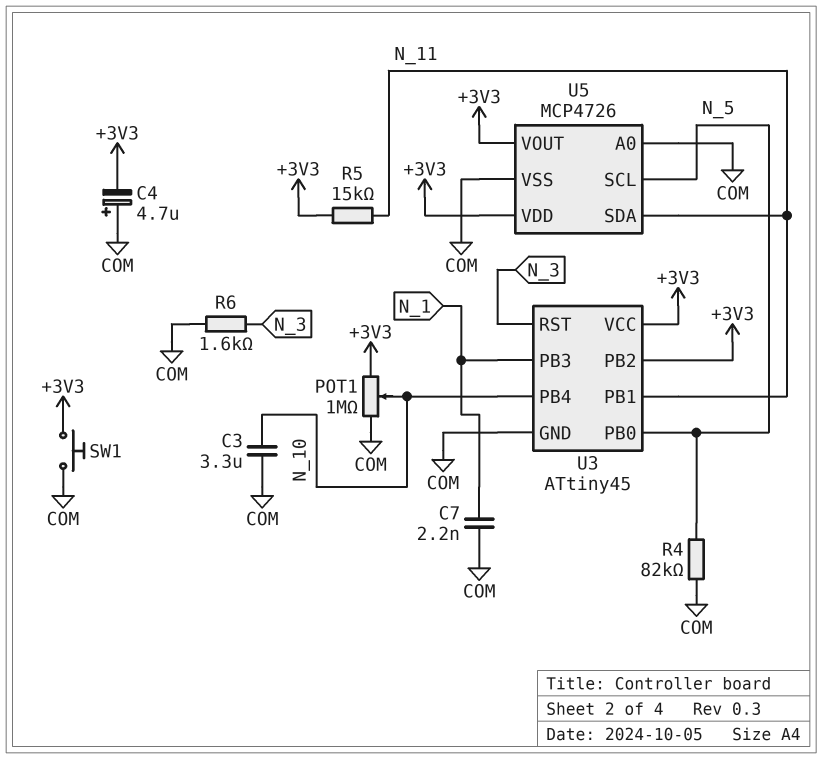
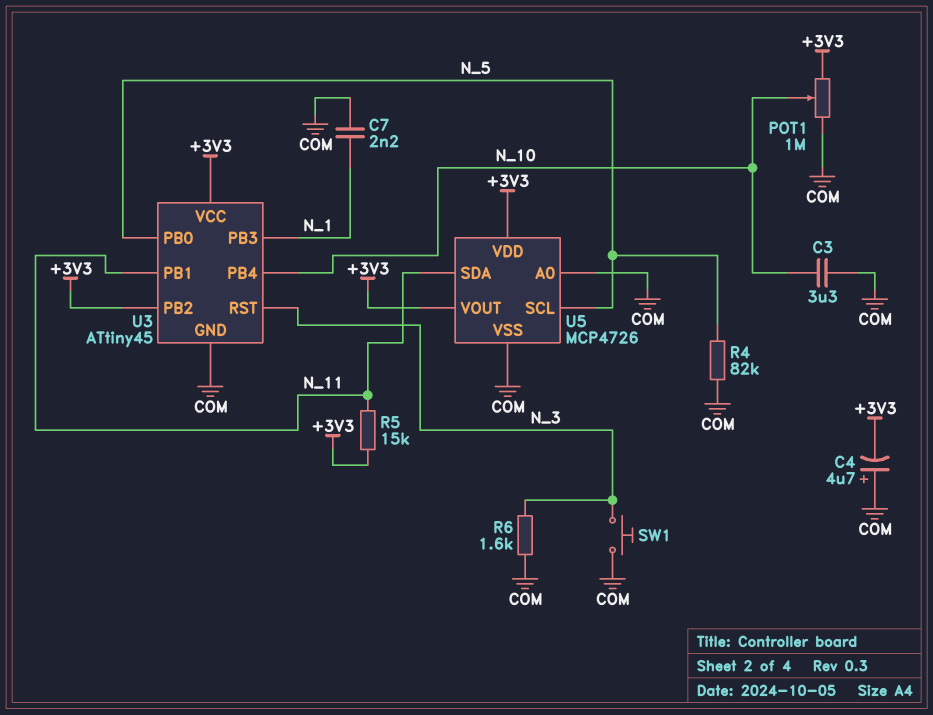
SW1: button (+3V3, COM) -> button (COM, N_3)

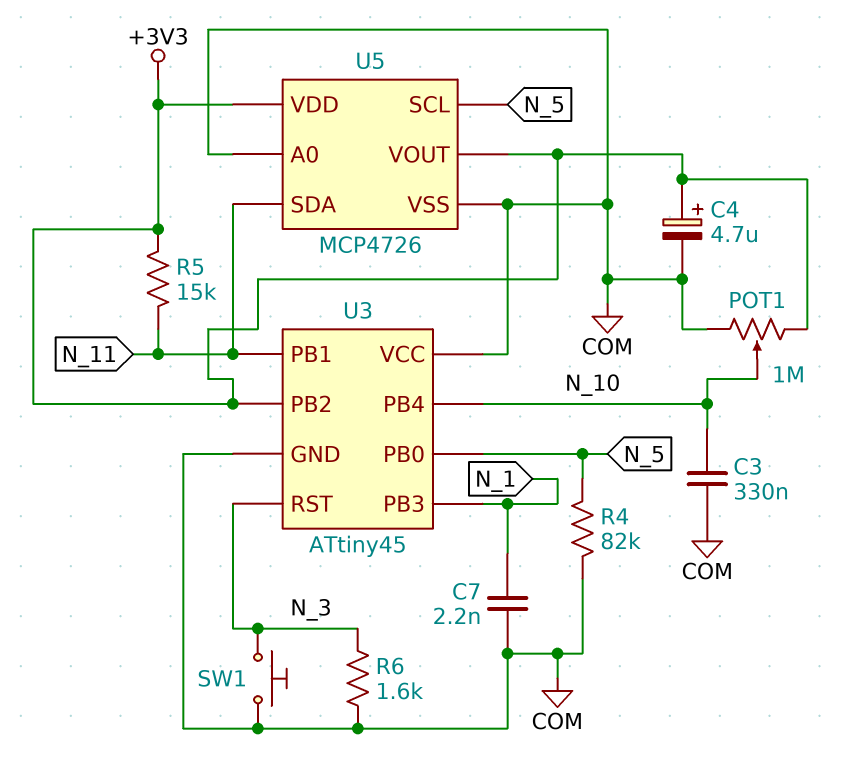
C3: 3.3uF (COM, N_10) -> 330nF (COM, N_10)
C4: 4.7uF (plus COM, minus +3V3) -> 4.7uF (plus +3V3, minus COM)
U3 pin VCC: +3V3 -> COM

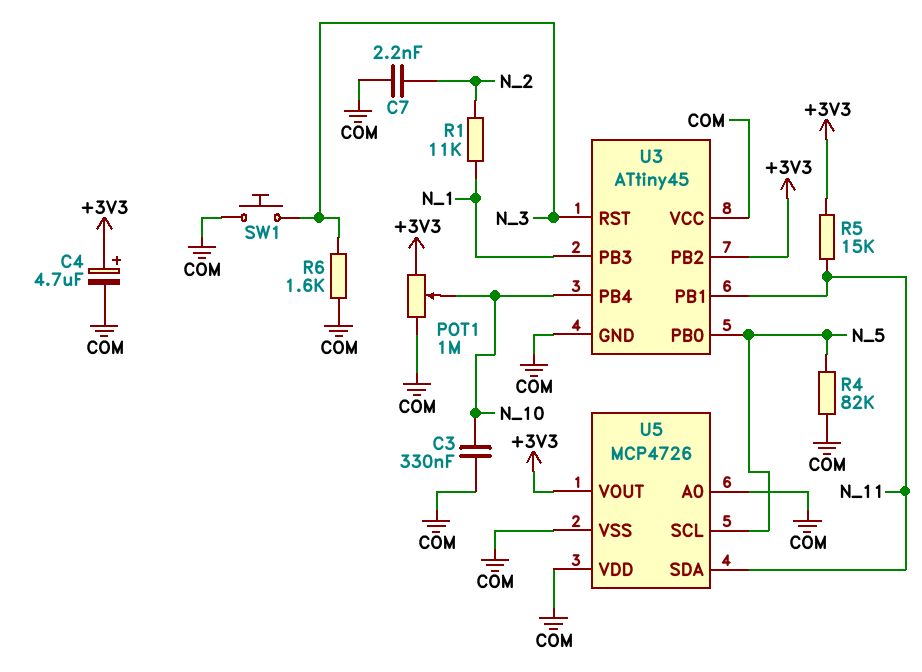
C7: 2.2nF (COM, N_1) -> 2.2nF (COM, N_2)
R1: none -> 11k (N_1, N_2)
U5 pin VDD: +3V3 -> COM

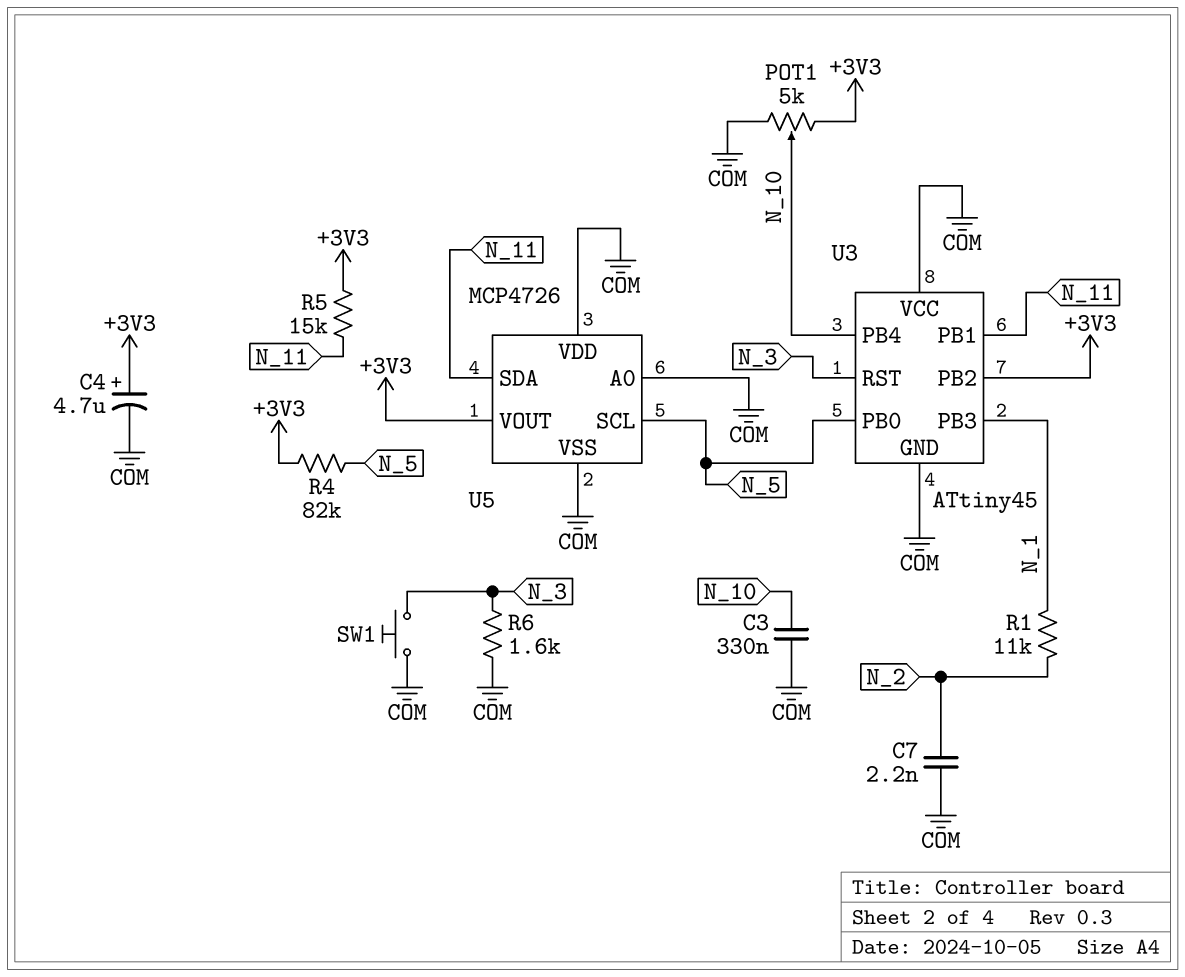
POT1: 1M (+3V3, COM, wiper N_10) -> 5k (+3V3, COM, wiper N_10)
R4: 82k (COM, N_5) -> 82k (+3V3, N_5)

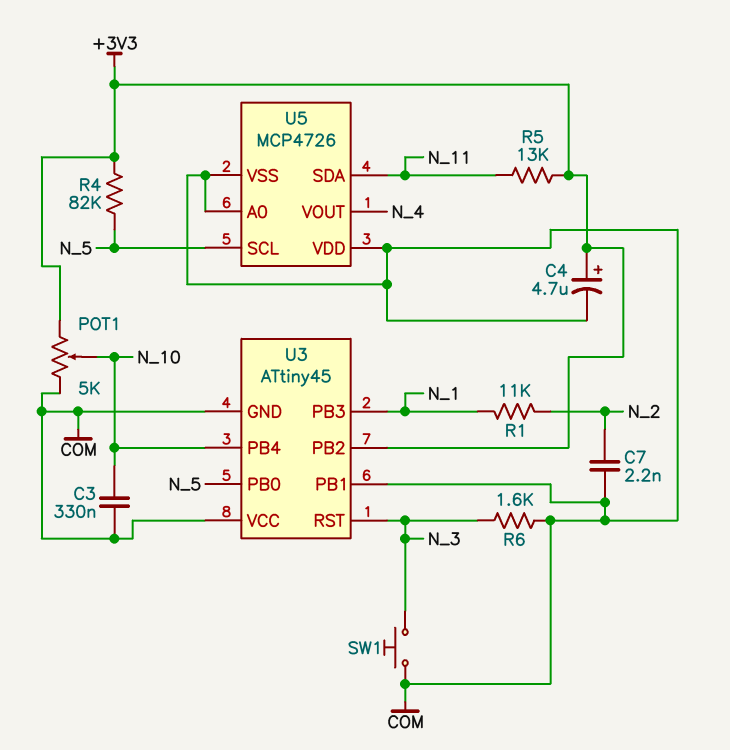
R5: 15k (+3V3, N_11) -> 13k (+3V3, N_11)
U3 pin PB1: N_11 -> COM
U5 pin VOUT: +3V3 -> N_4

